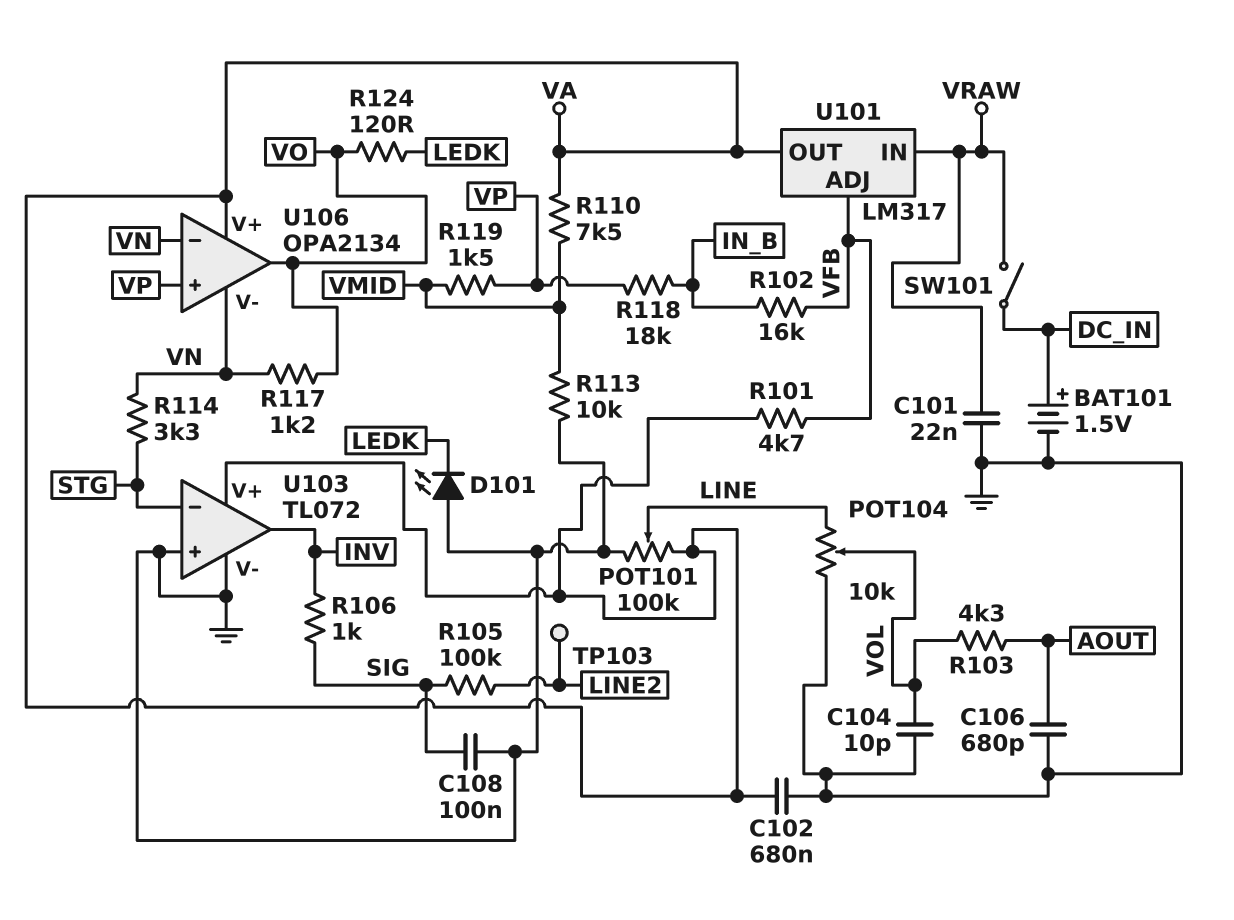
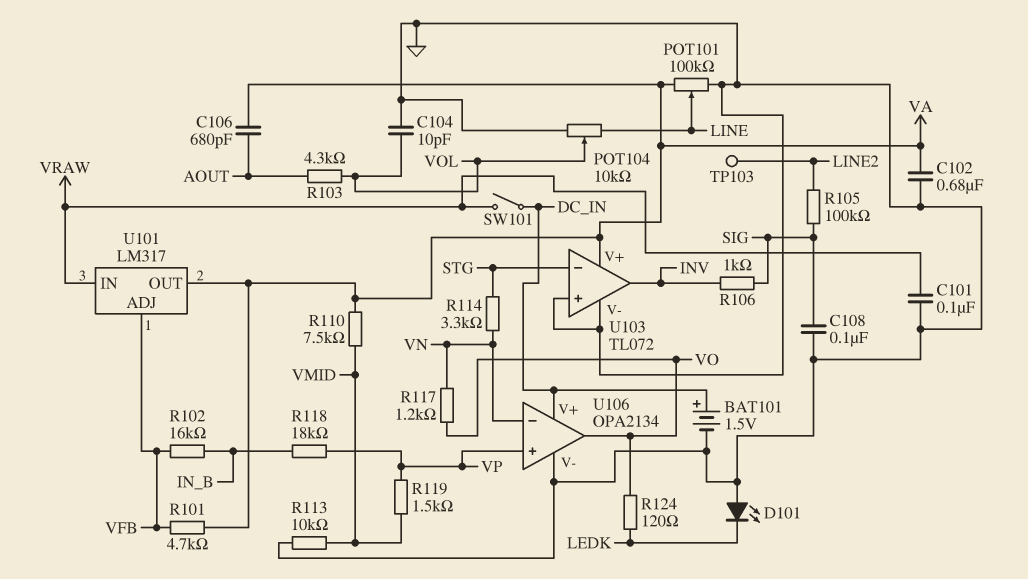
C101: 22nF (GND, VRAW) -> 100nF (GND, VRAW)
C106: 680pF (AOUT, GND) -> 680pF (AOUT, VA)
U106 pin V+: VA -> DC_IN
U106 pin V-: VN -> GND

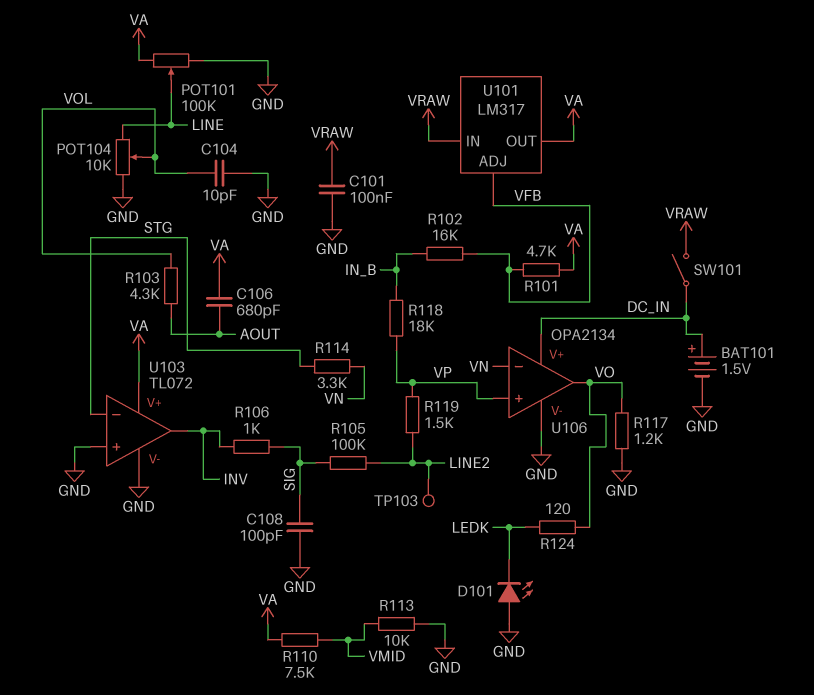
C102: 680nF (GND, VA) -> none
C108: 100nF (GND, SIG) -> 100pF (GND, SIG)
R117: 1.2k (VN, VO) -> 1.2k (GND, VO)
R119: 1.5k (VMID, VP) -> 1.5k (LINE2, VP)

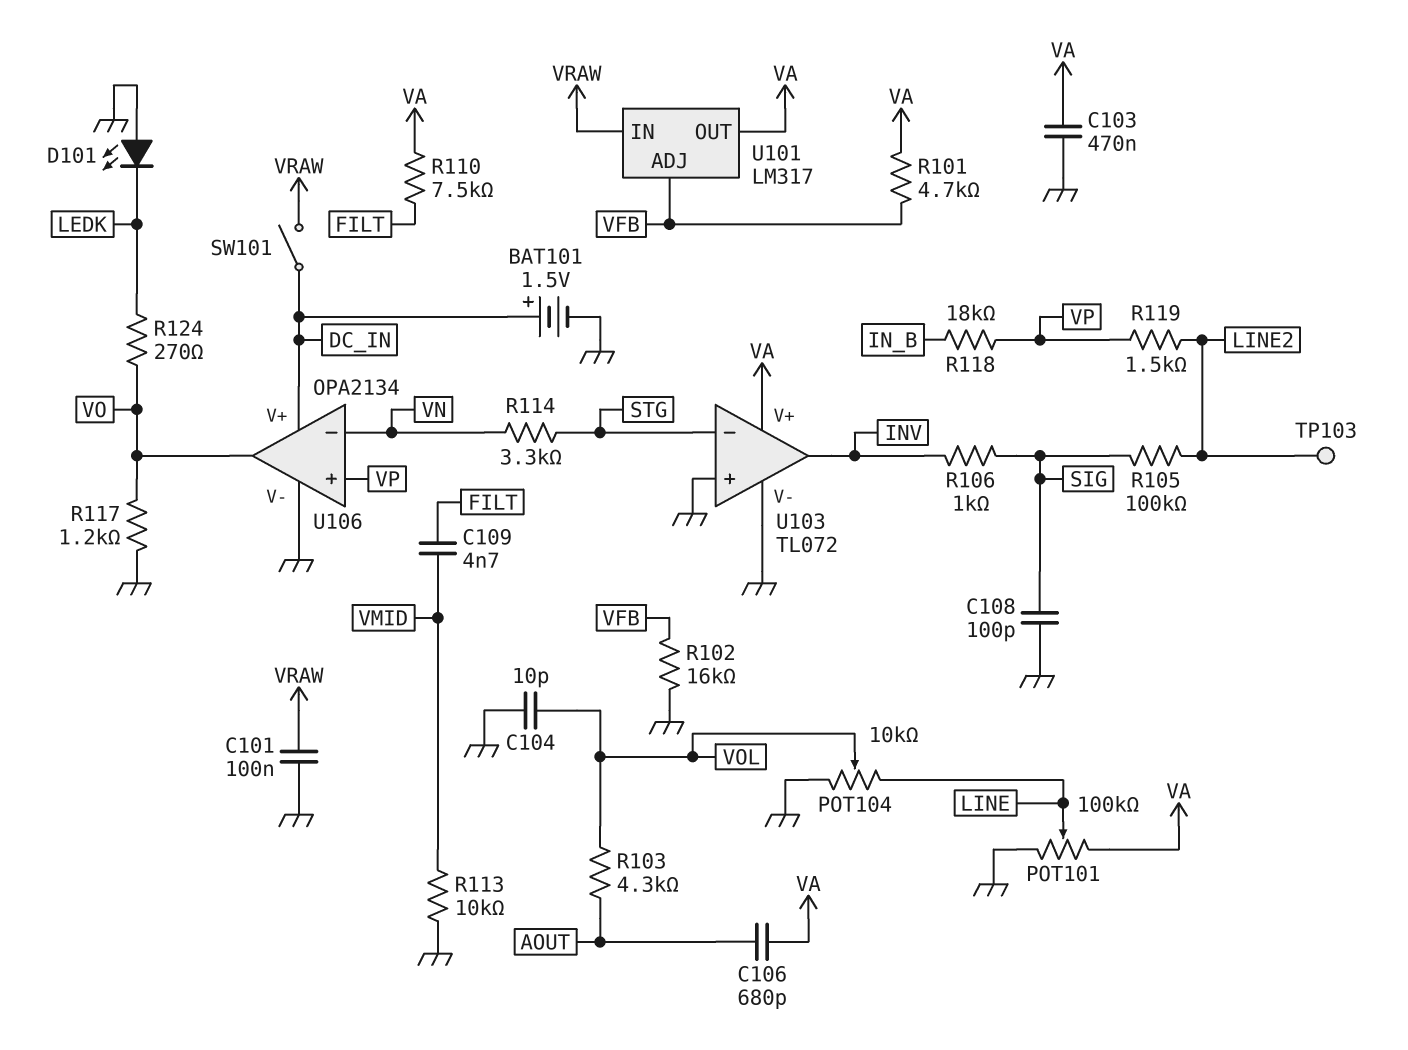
C103: none -> 470nF (GND, VA)
C109: none -> 4.7nF (FILT, VMID)
R102: 16k (IN_B, VFB) -> 16k (GND, VFB)
R110: 7.5k (VA, VMID) -> 7.5k (FILT, VA)
R124: 120 (LEDK, VO) -> 270 (LEDK, VO)

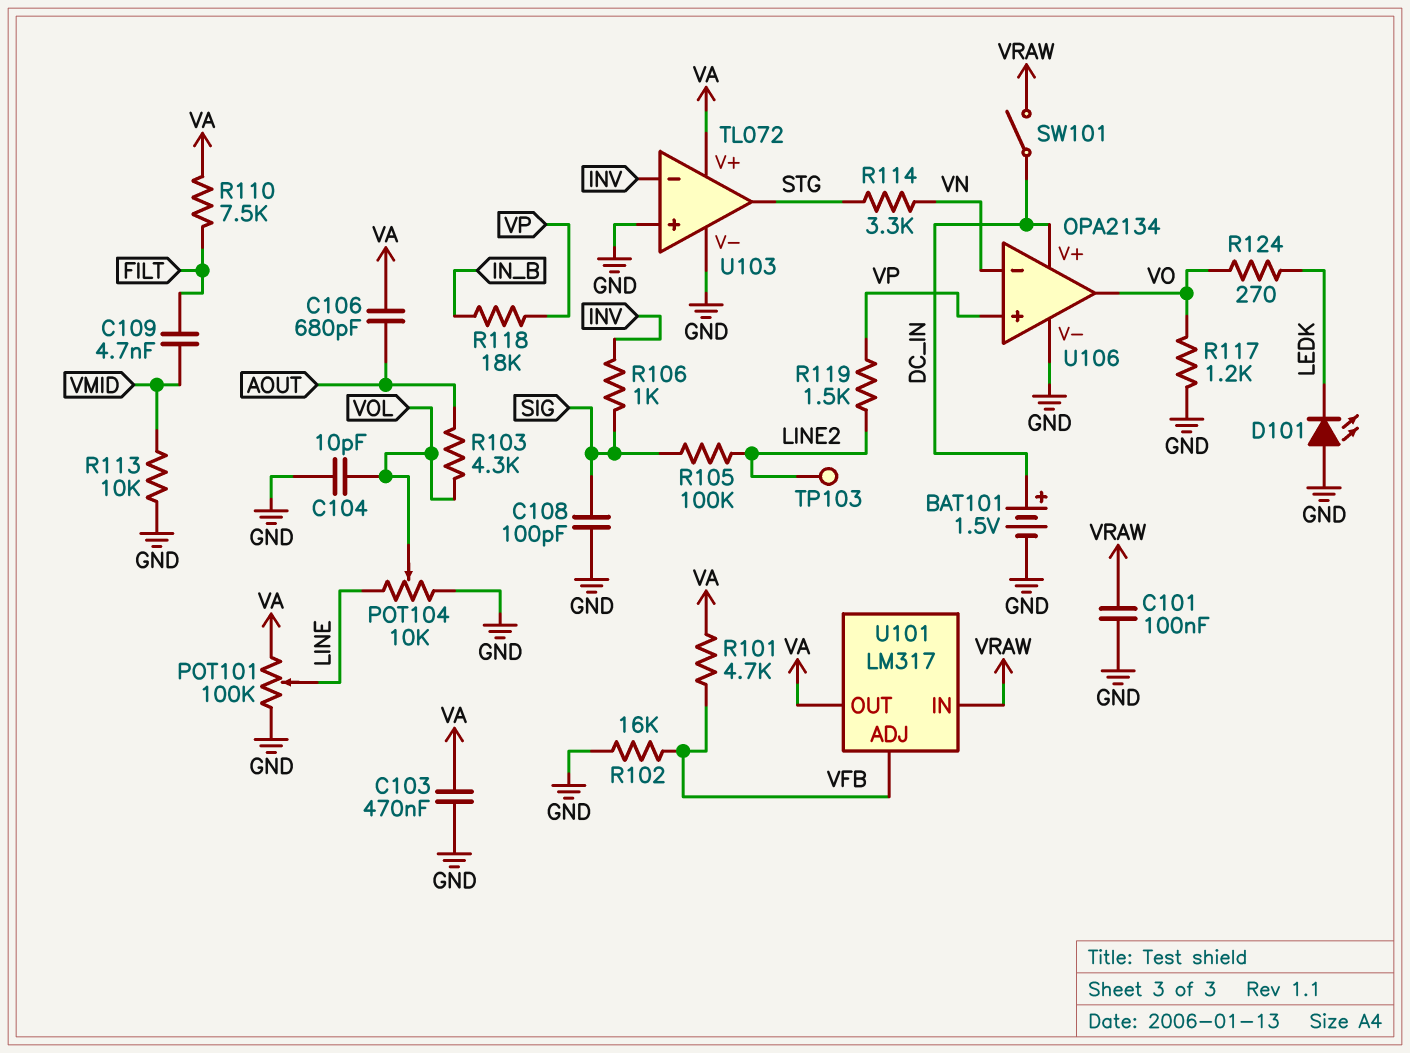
U103 pin in-: STG -> INV
U103 pin out: INV -> STG

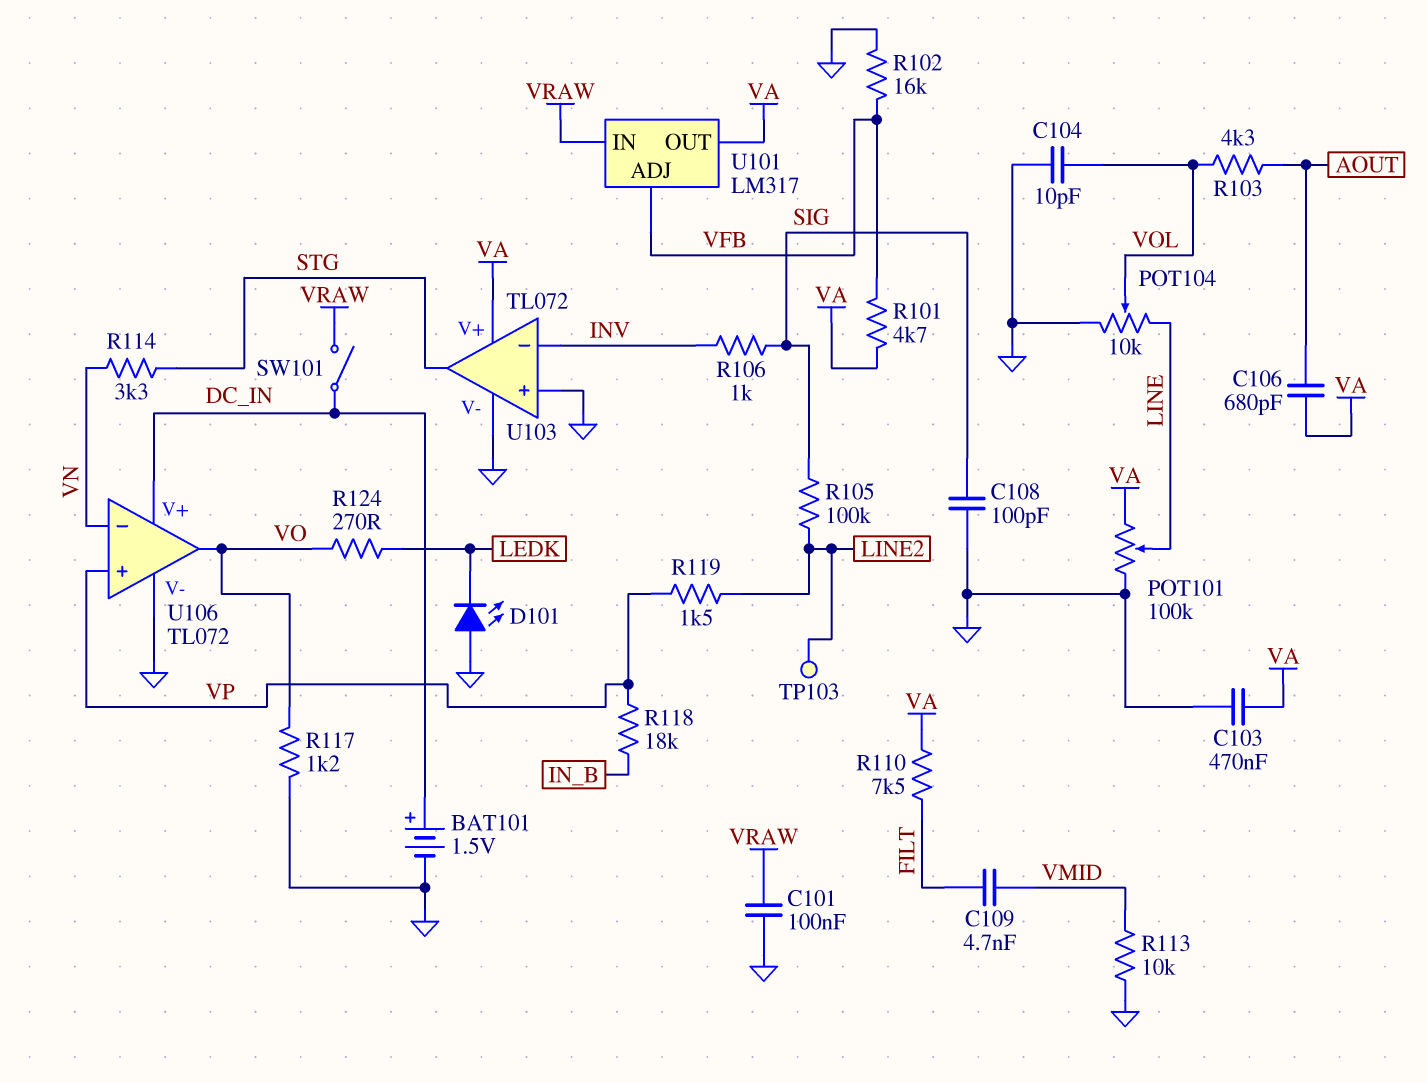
U106: OPA2134 -> TL072

